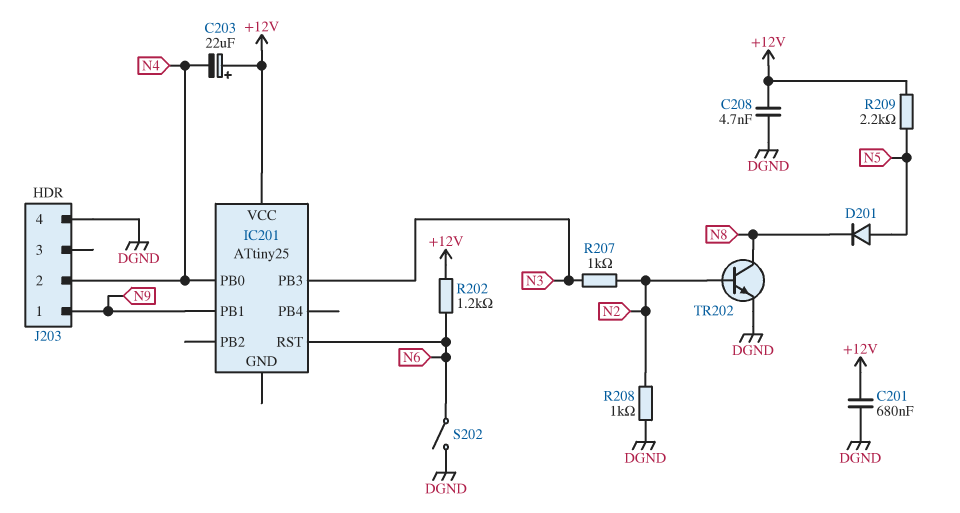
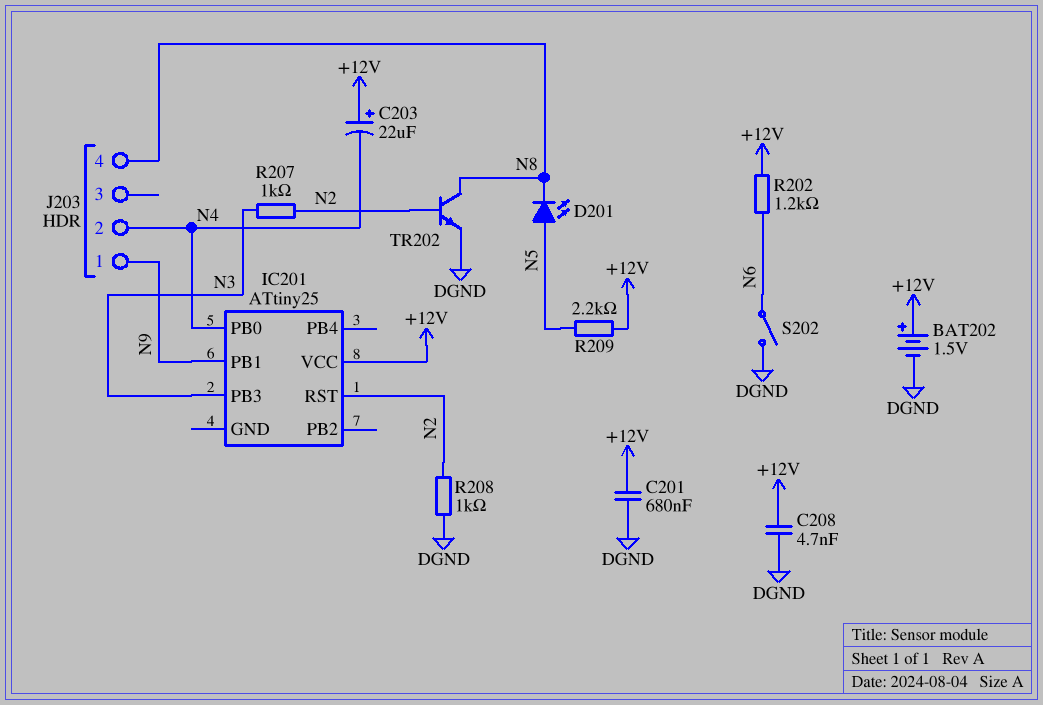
BAT202: none -> 1.5V (plus +12V, minus DGND)
D201: diode (A N5, K N8) -> LED (A N5, K N8)
IC201 pin RST: N6 -> N2
J203 pin 4: DGND -> N8

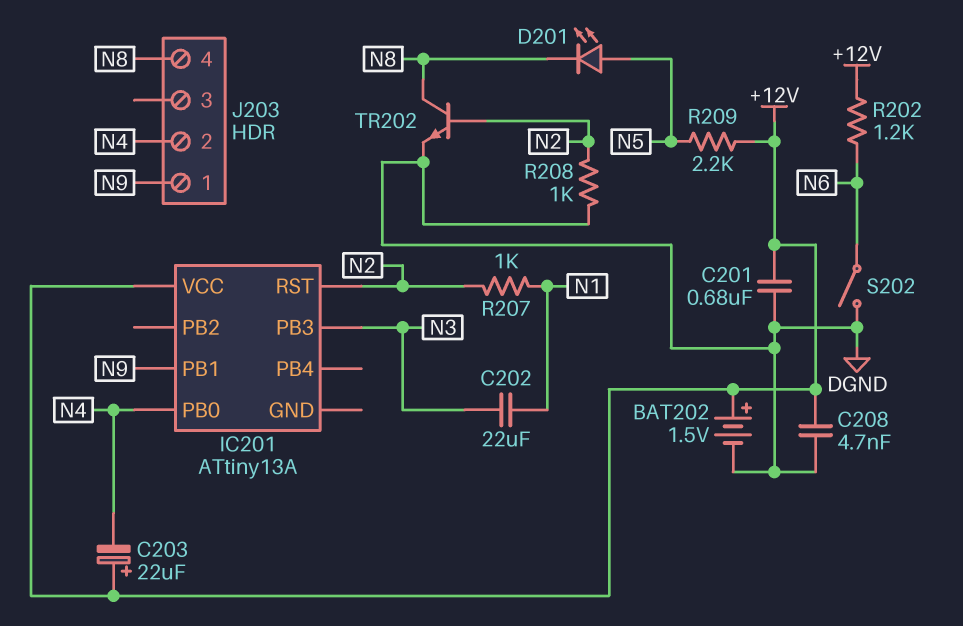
C202: none -> 22uF (N1, N3)
IC201: ATtiny25 -> ATtiny13A
R207: 1k (N2, N3) -> 1k (N1, N2)

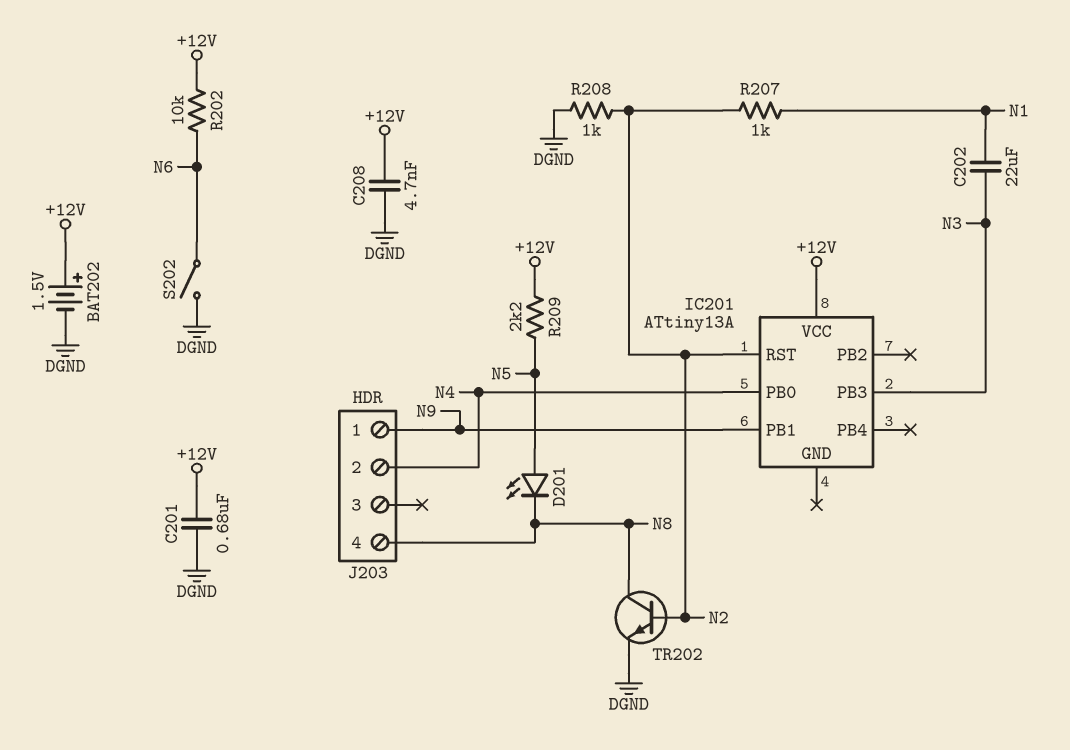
C203: 22uF (plus +12V, minus N4) -> none
R202: 1.2k (+12V, N6) -> 10k (+12V, N6)

